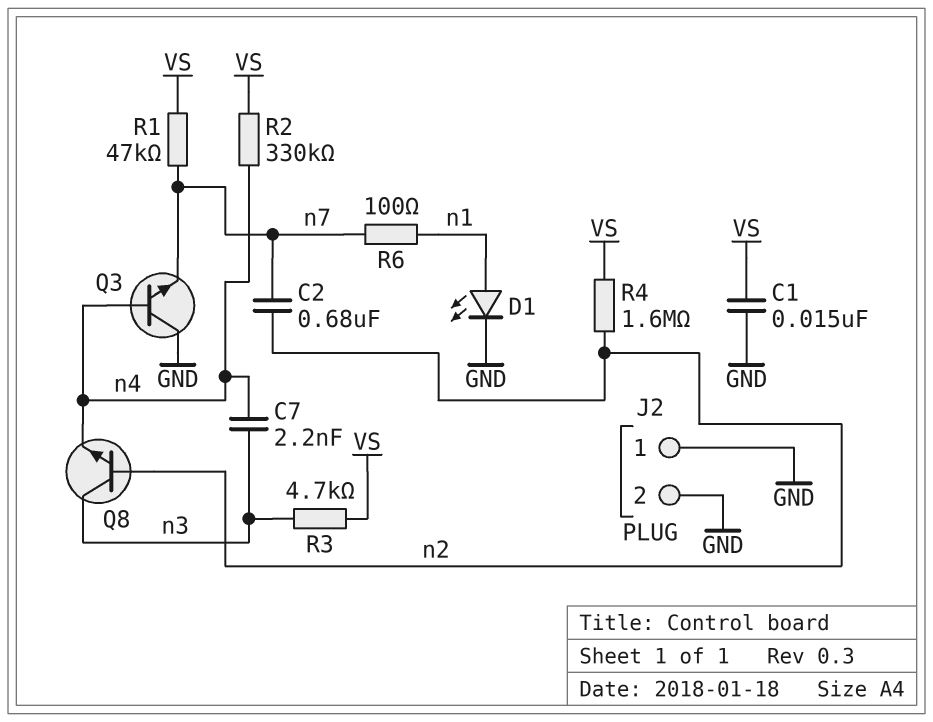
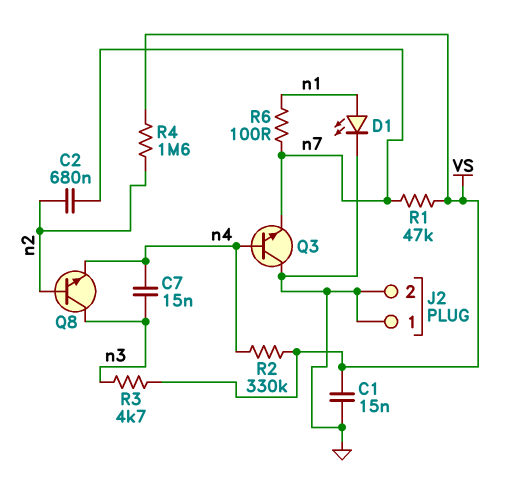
C7: 2.2nF (n3, n4) -> 15nF (n3, n4)

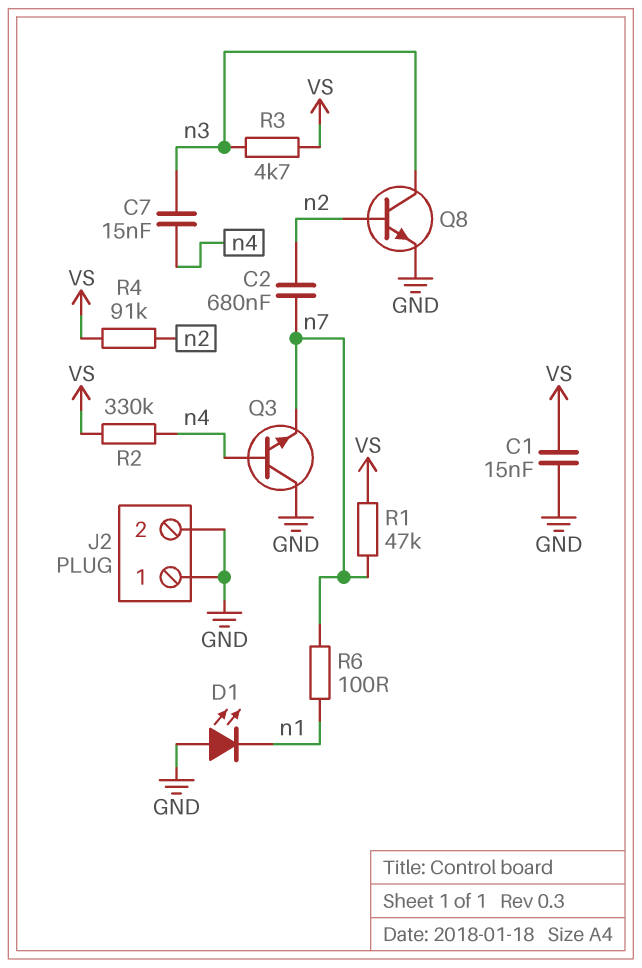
D1: LED (A n1, K GND) -> LED (A GND, K n1)
Q8: NPN (B n2, C n3, E n4) -> NPN (B n2, C n3, E GND)
R4: 1.6M (VS, n2) -> 91k (VS, n2)

